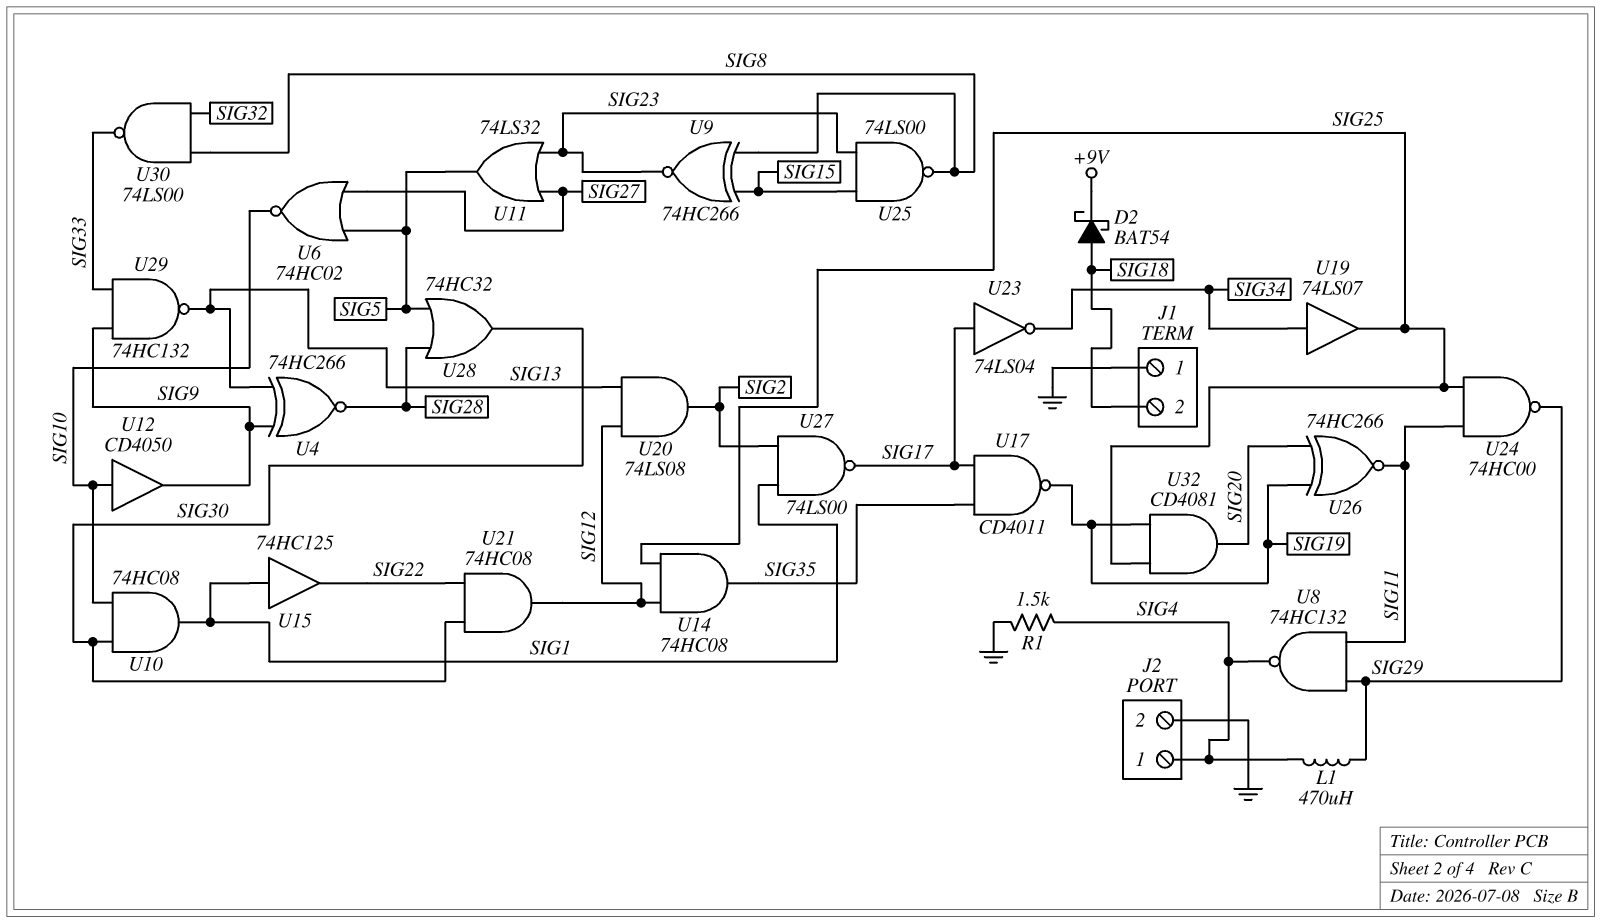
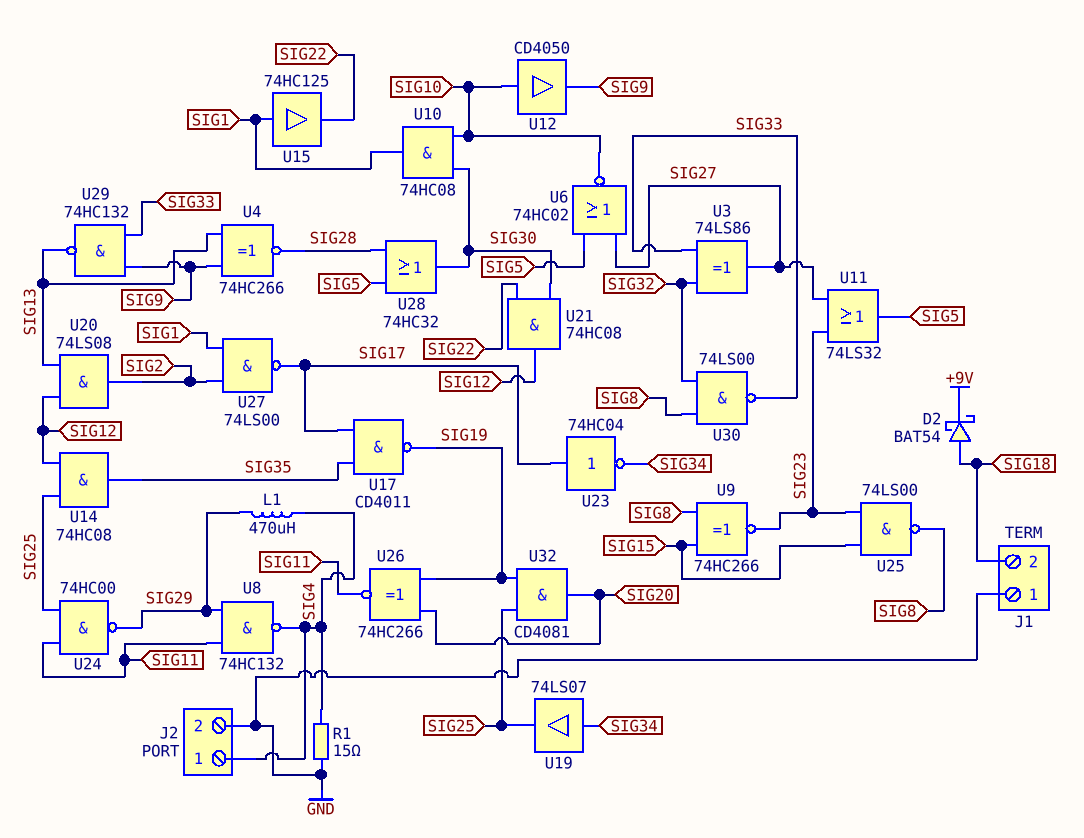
R1: 1.5k (GND, SIG4) -> 15 (GND, SIG4)
U3: none -> XOR 74LS86 (in SIG32, in SIG33, out SIG27)
U23: NOT 74LS04 (in SIG17, out SIG34) -> NOT 74HC04 (in SIG17, out SIG34)

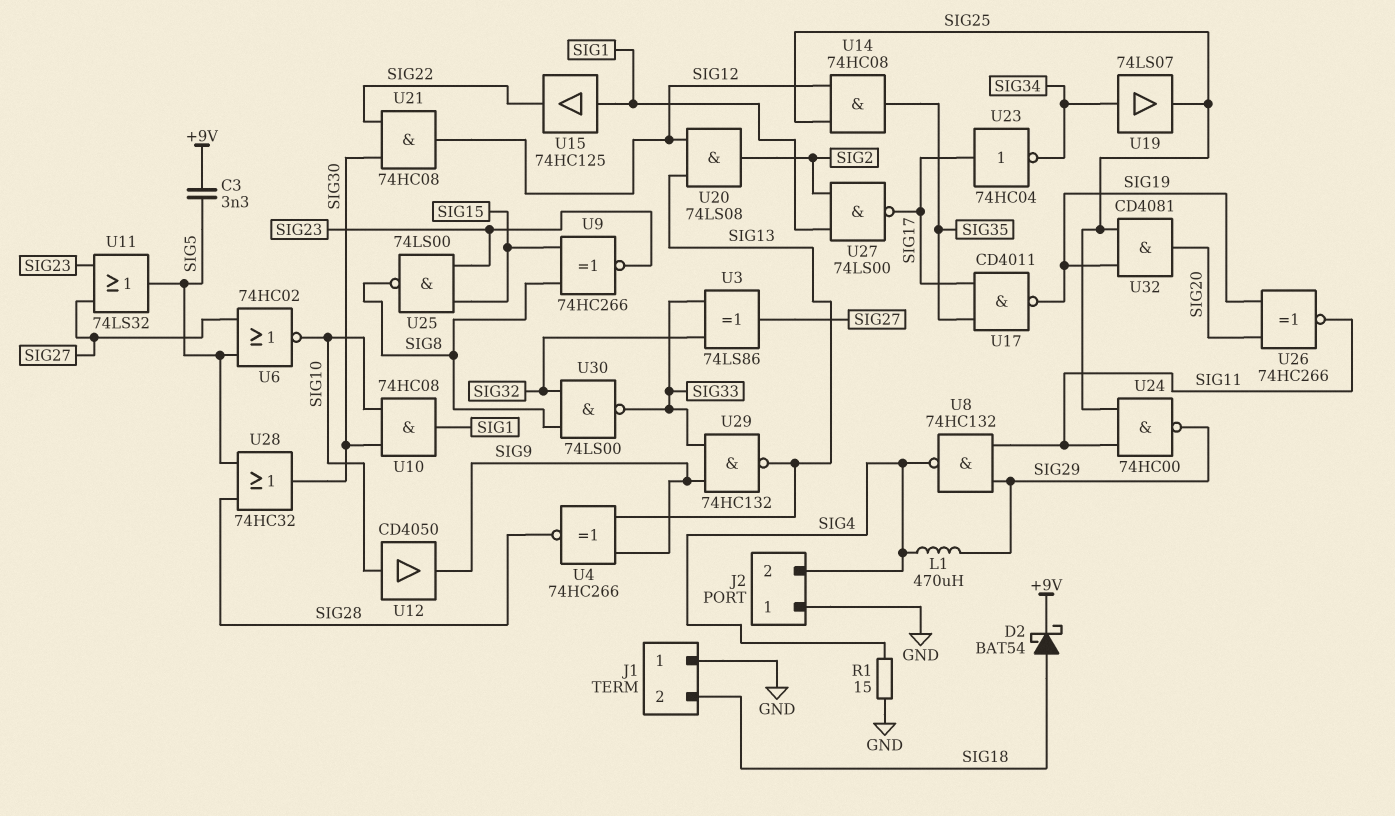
C3: none -> 3.3nF (+9V, SIG5)
J2 pin 1: SIG4 -> GND
J2 pin 2: GND -> SIG4

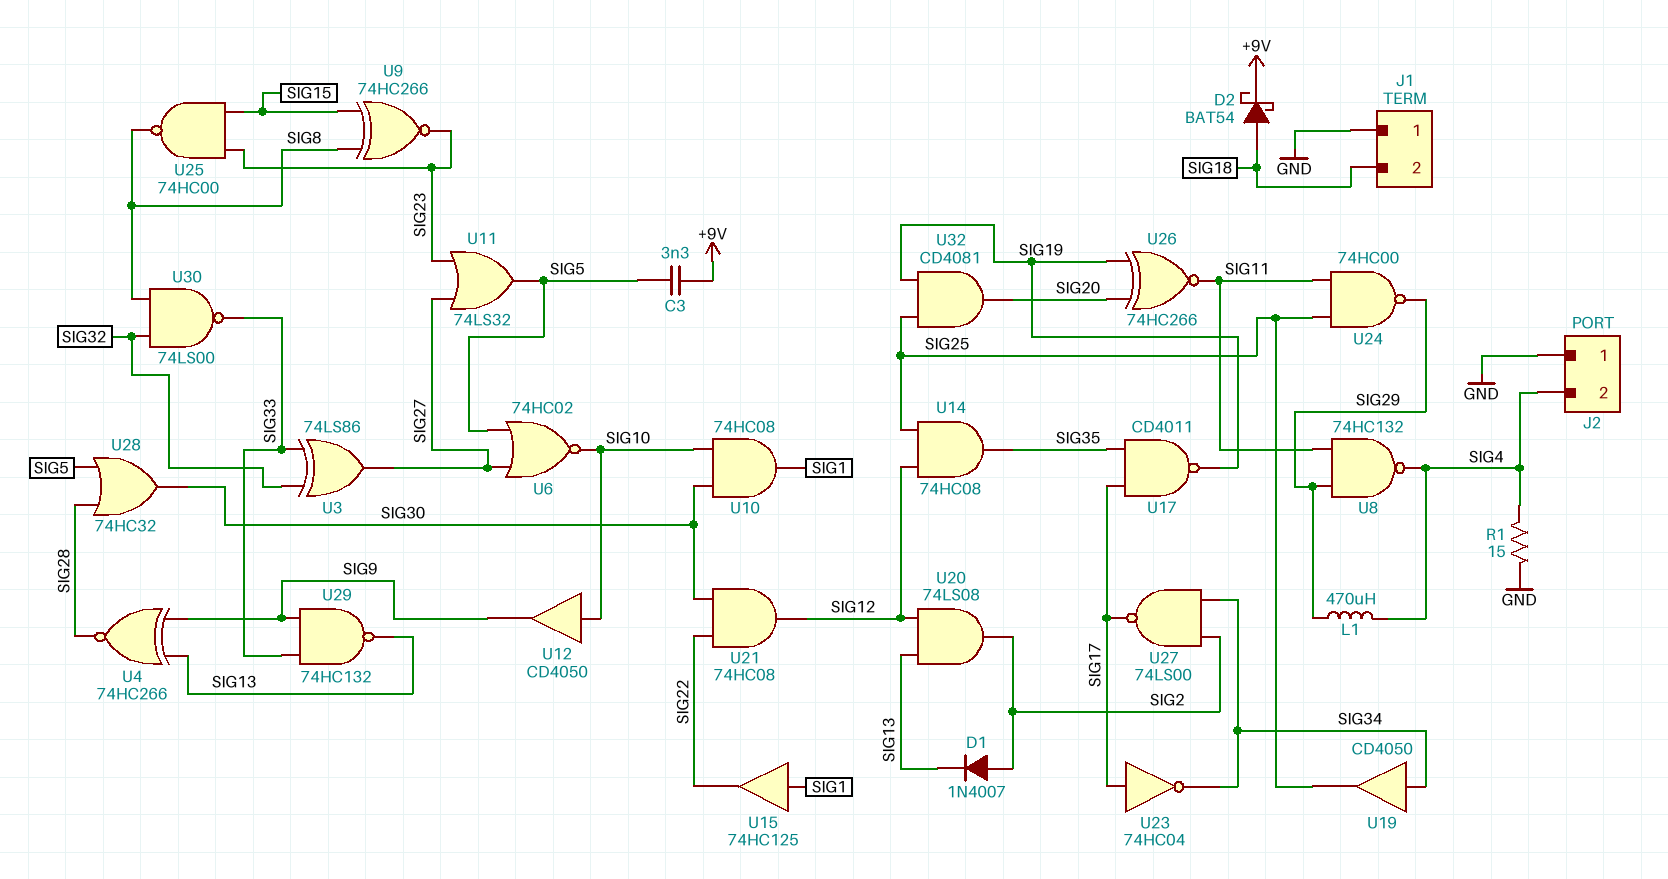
D1: none -> diode 1N4007 (A SIG2, K SIG13)
U19: buffer 74LS07 (in SIG34, out SIG25) -> buffer CD4050 (in SIG34, out SIG25)
U25: NAND 74LS00 (in SIG15, in SIG23, out SIG8) -> NAND 74HC00 (in SIG15, in SIG23, out SIG8)
U27: NAND 74LS00 (in SIG1, in SIG2, out SIG17) -> NAND 74LS00 (in SIG2, in SIG34, out SIG17)

